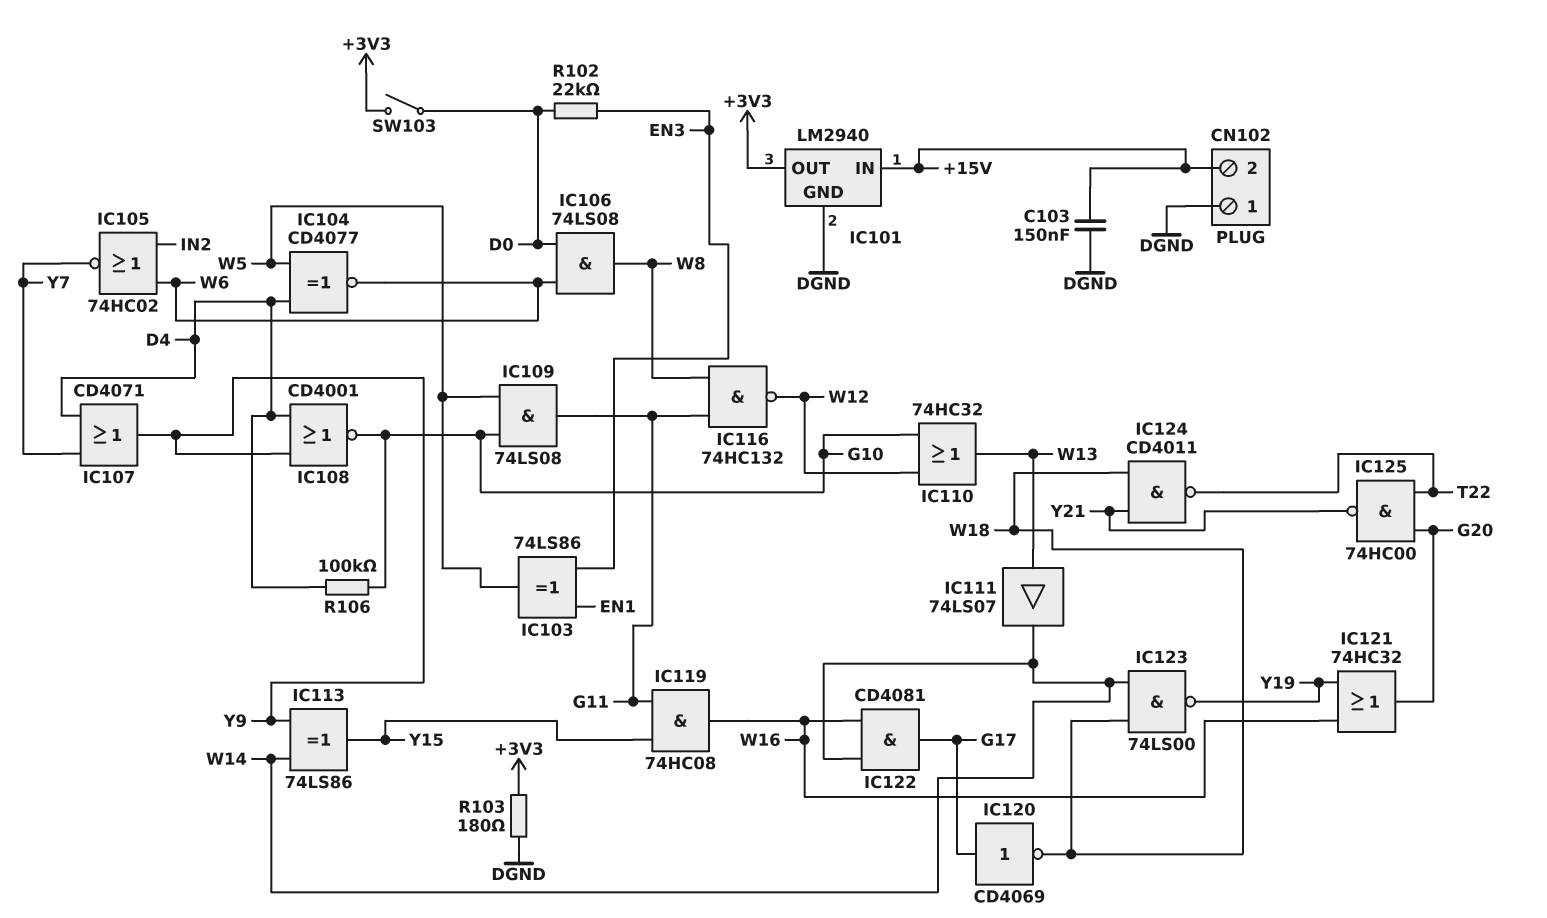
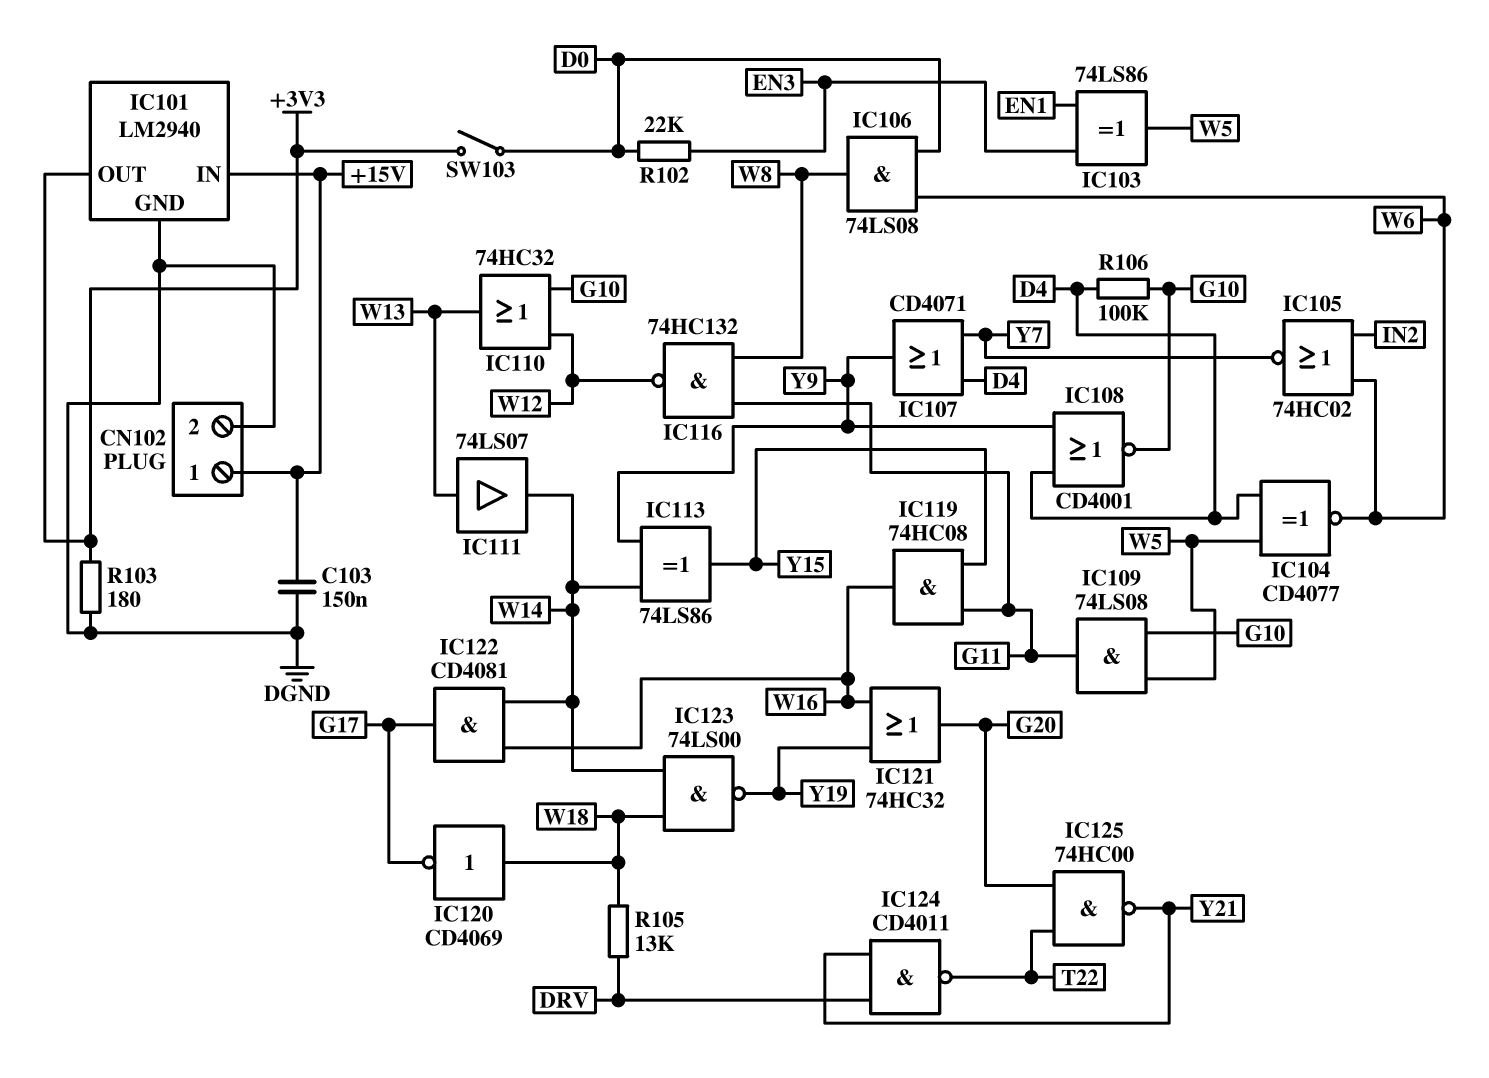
CN102 pin 1: DGND -> +15V
CN102 pin 2: +15V -> DGND
IC120: NOT CD4069 (in G17, out W18) -> NOT CD4069 (in W18, out G17)
IC124: NAND CD4011 (in W18, in Y21, out T22) -> NAND CD4011 (in DRV, in Y21, out T22)
R105: none -> 13k (DRV, W18)

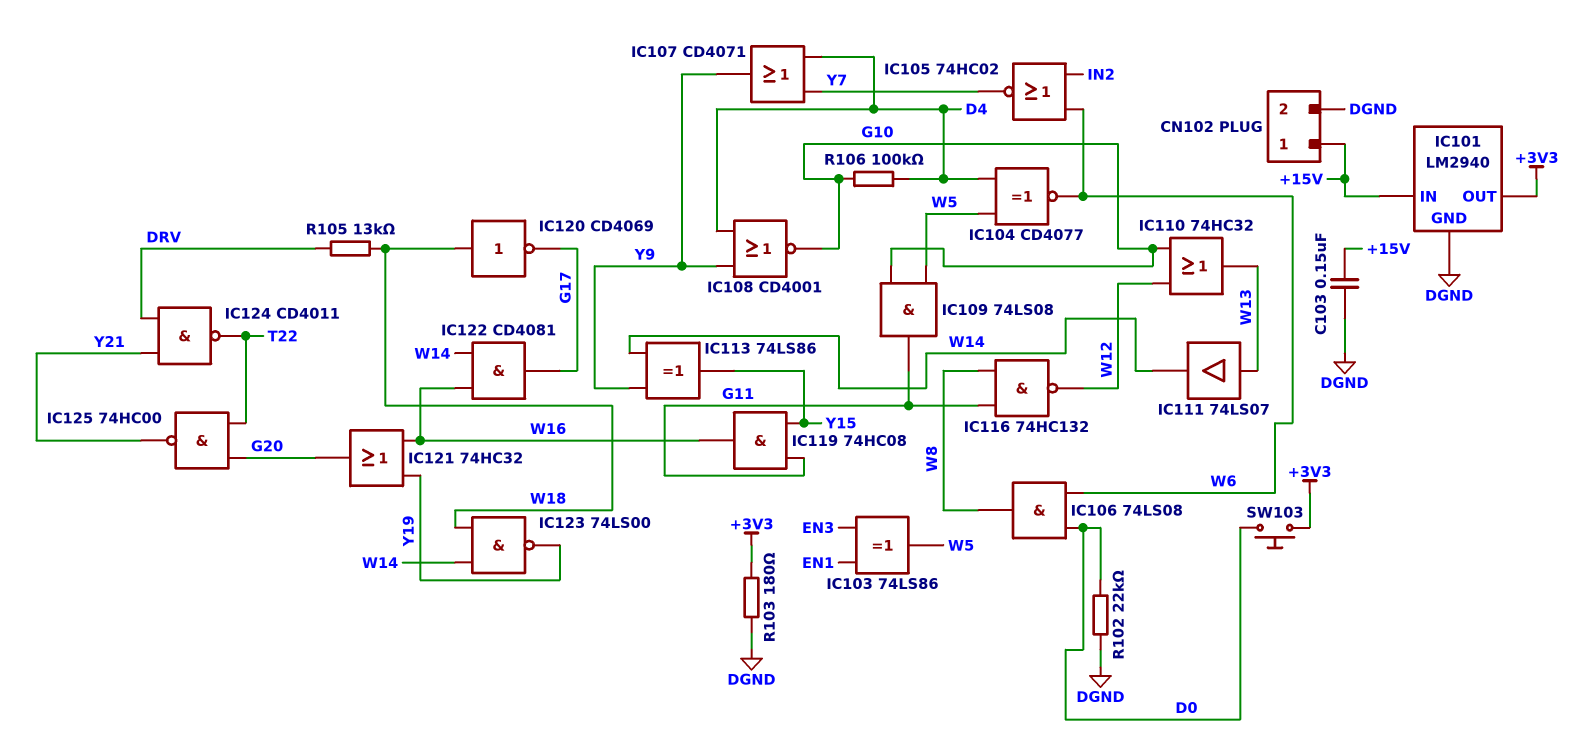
R102: 22k (D0, EN3) -> 22k (D0, DGND)
SW103: switch (+3V3, D0) -> button (+3V3, D0)

